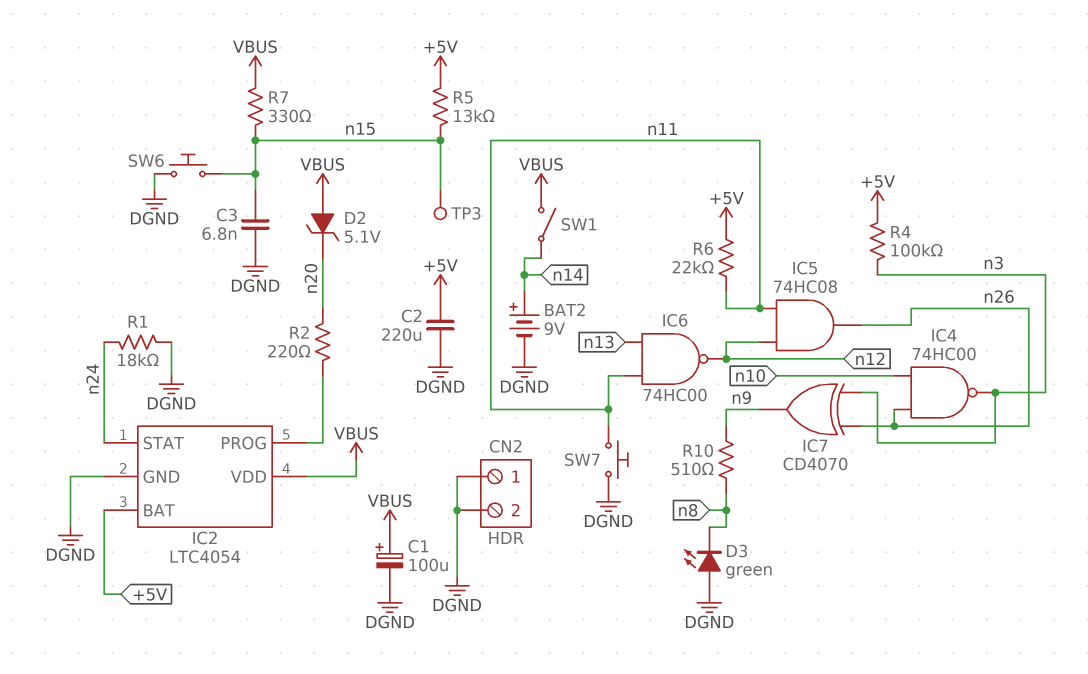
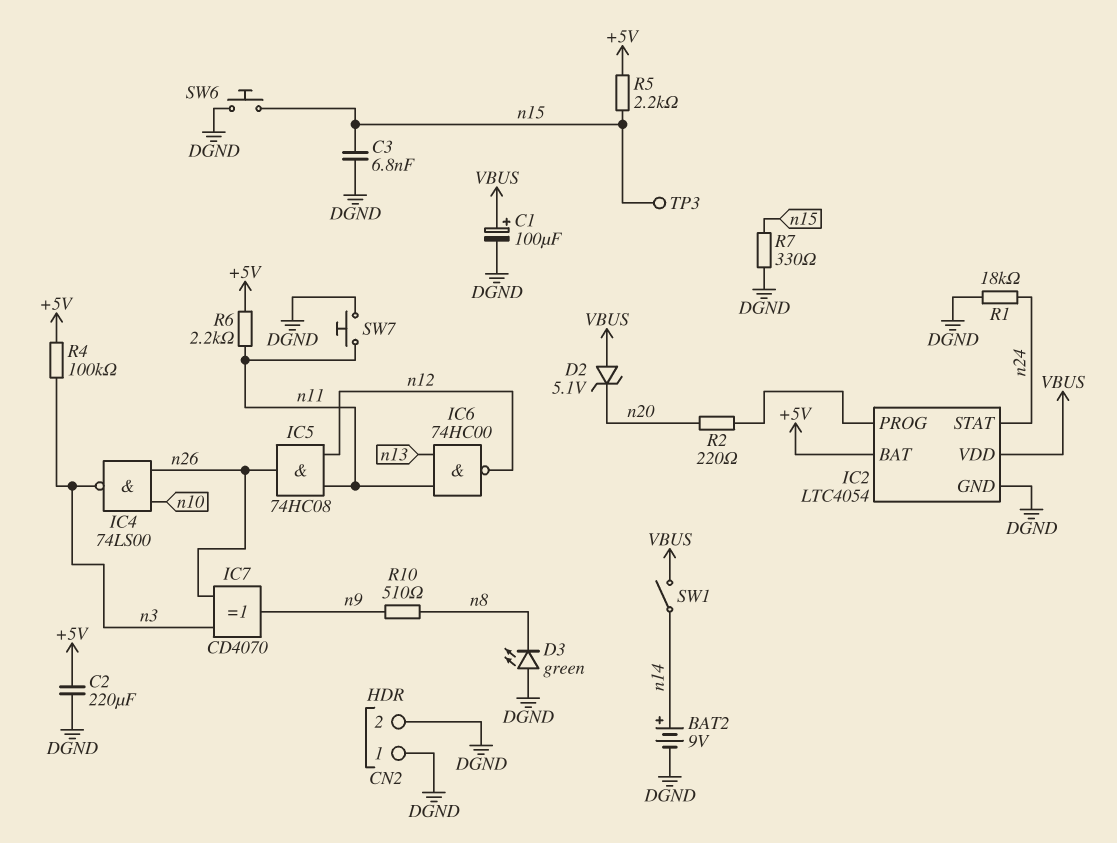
IC4: NAND 74HC00 (in n10, in n26, out n3) -> NAND 74LS00 (in n10, in n26, out n3)
R5: 13k (+5V, n15) -> 2.2k (+5V, n15)
R6: 22k (+5V, n11) -> 2.2k (+5V, n11)
R7: 330 (VBUS, n15) -> 330 (DGND, n15)

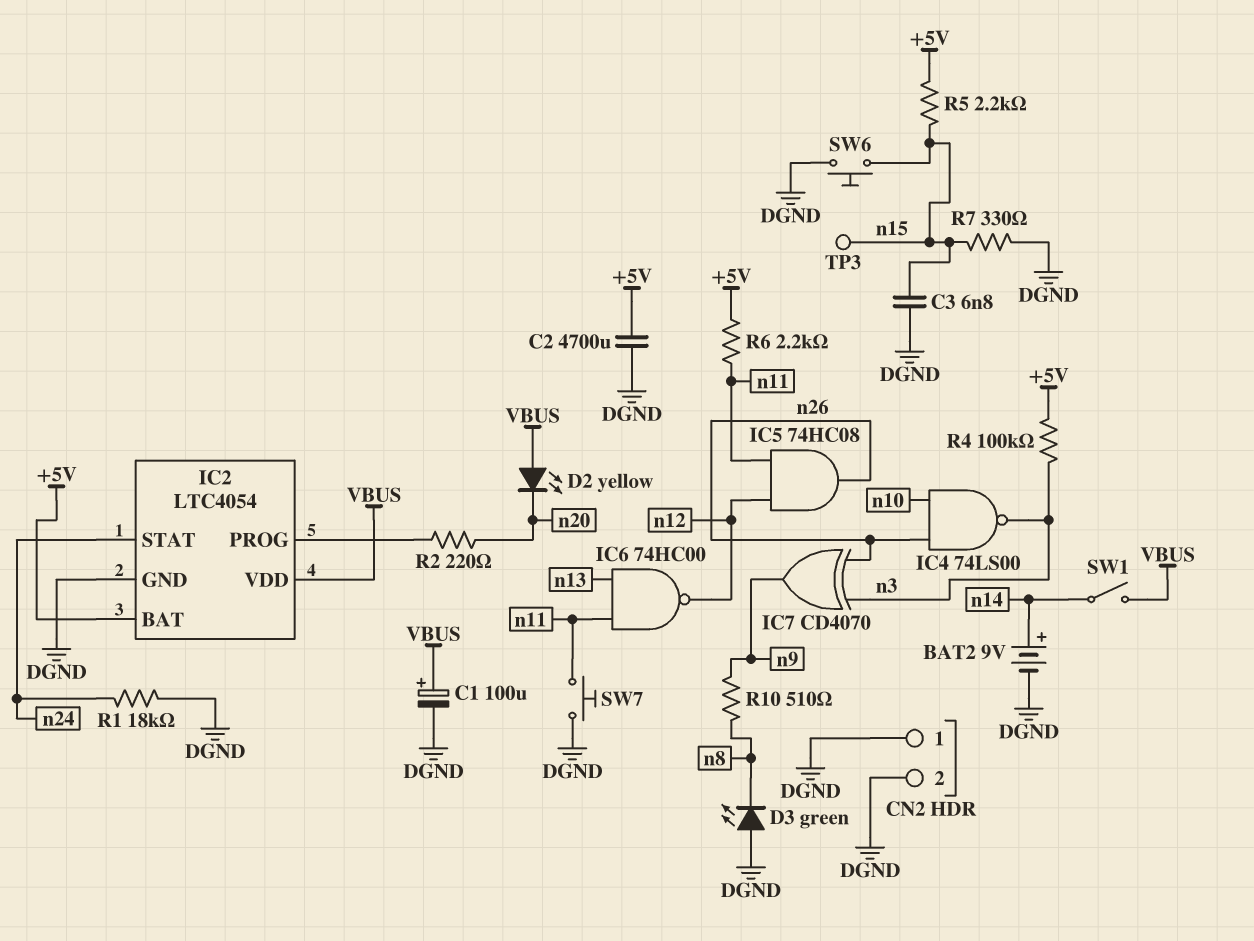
C2: 220uF (+5V, DGND) -> 4700uF (+5V, DGND)
D2: zener 5.1V (A VBUS, K n20) -> LED yellow (A VBUS, K n20)

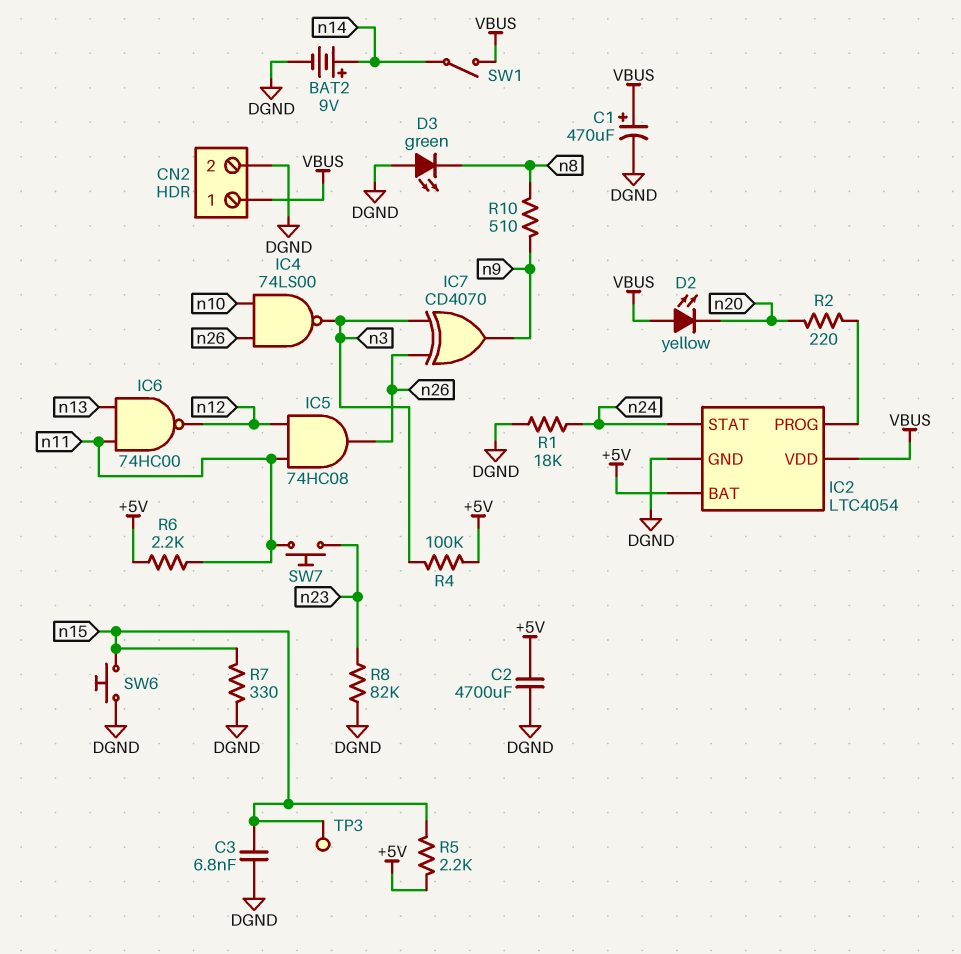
C1: 100uF (plus VBUS, minus DGND) -> 470uF (plus VBUS, minus DGND)
CN2 pin 1: DGND -> VBUS
R8: none -> 82k (DGND, n23)
SW7: button (DGND, n11) -> button (n11, n23)

